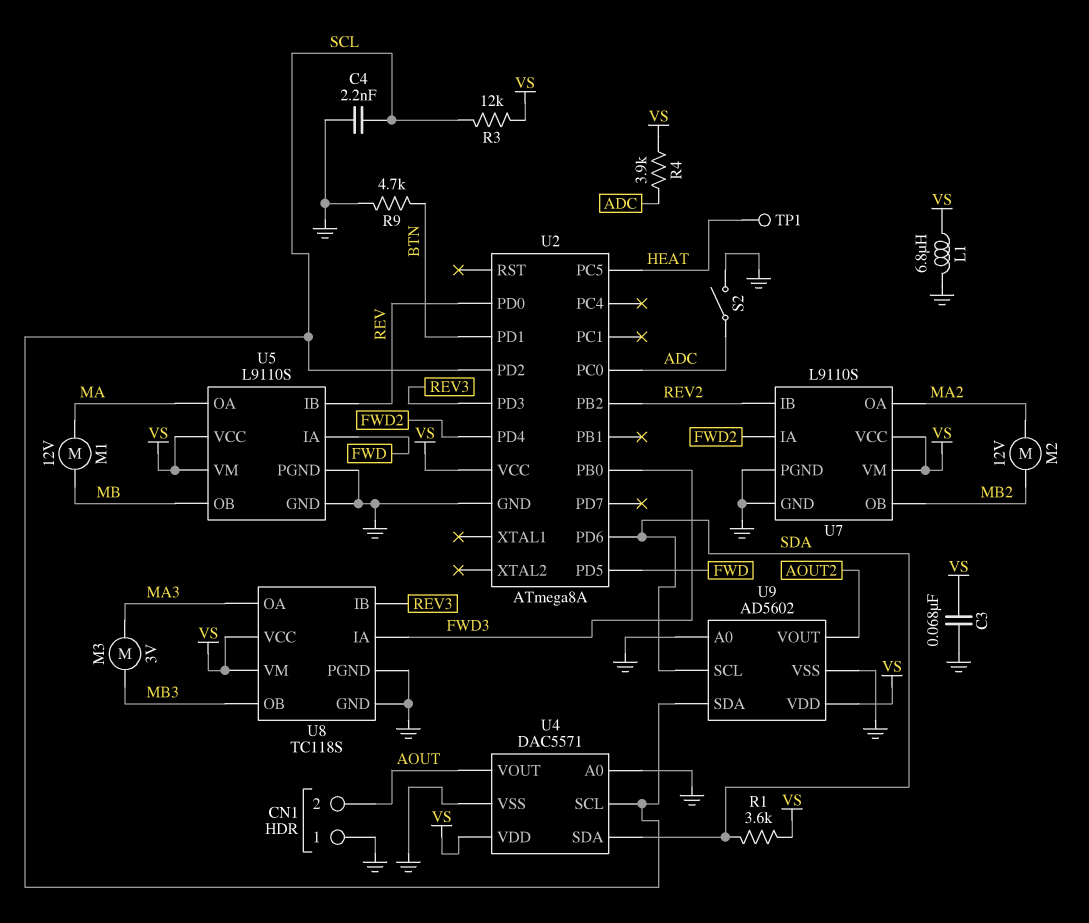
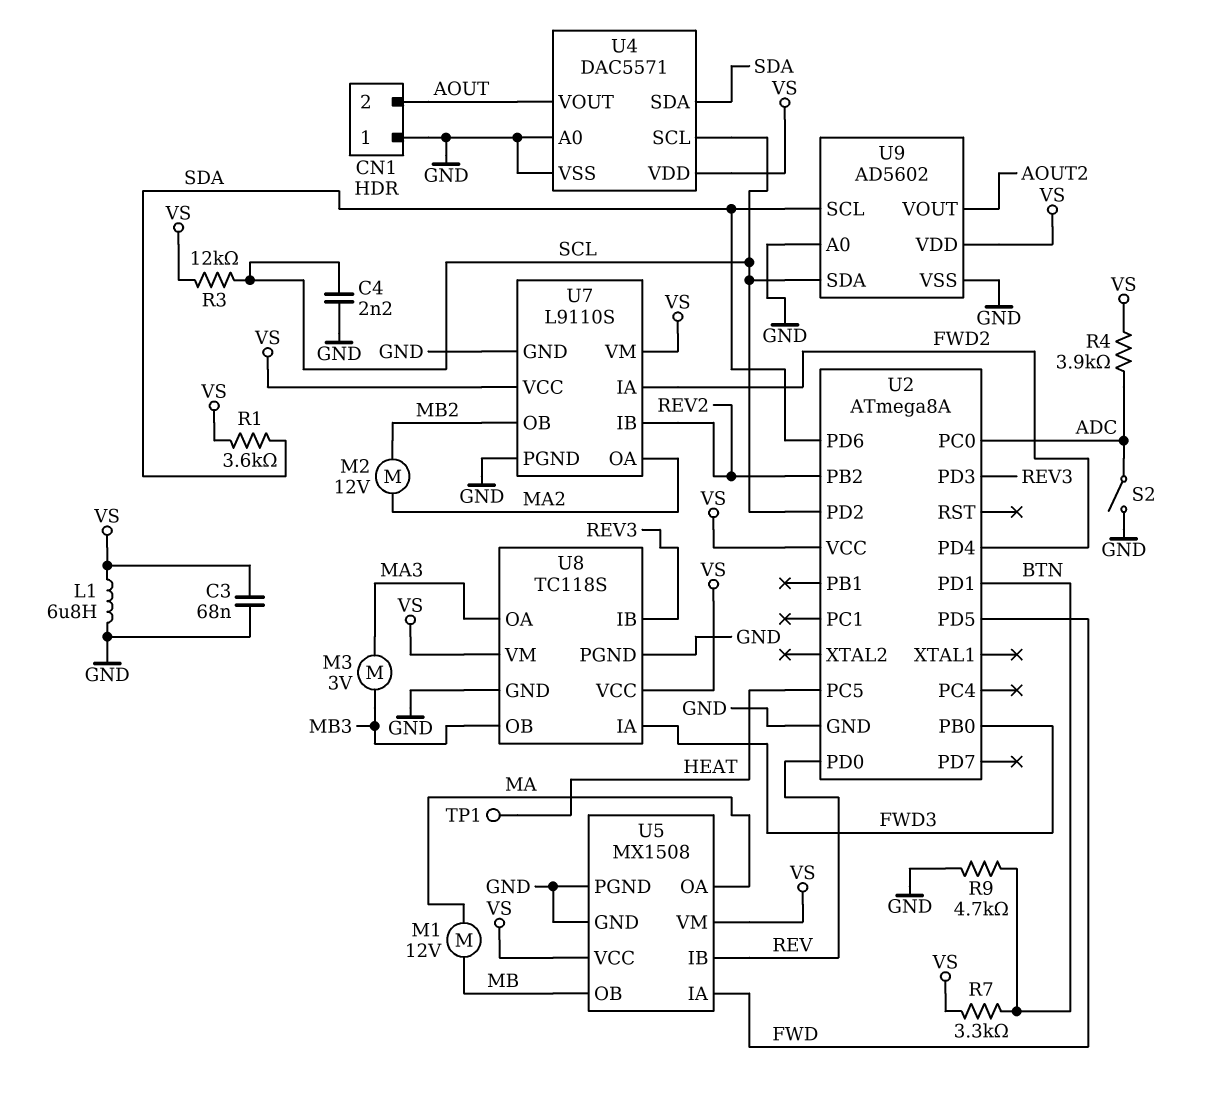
R7: none -> 3.3k (BTN, VS)
U5: L9110S -> MX1508

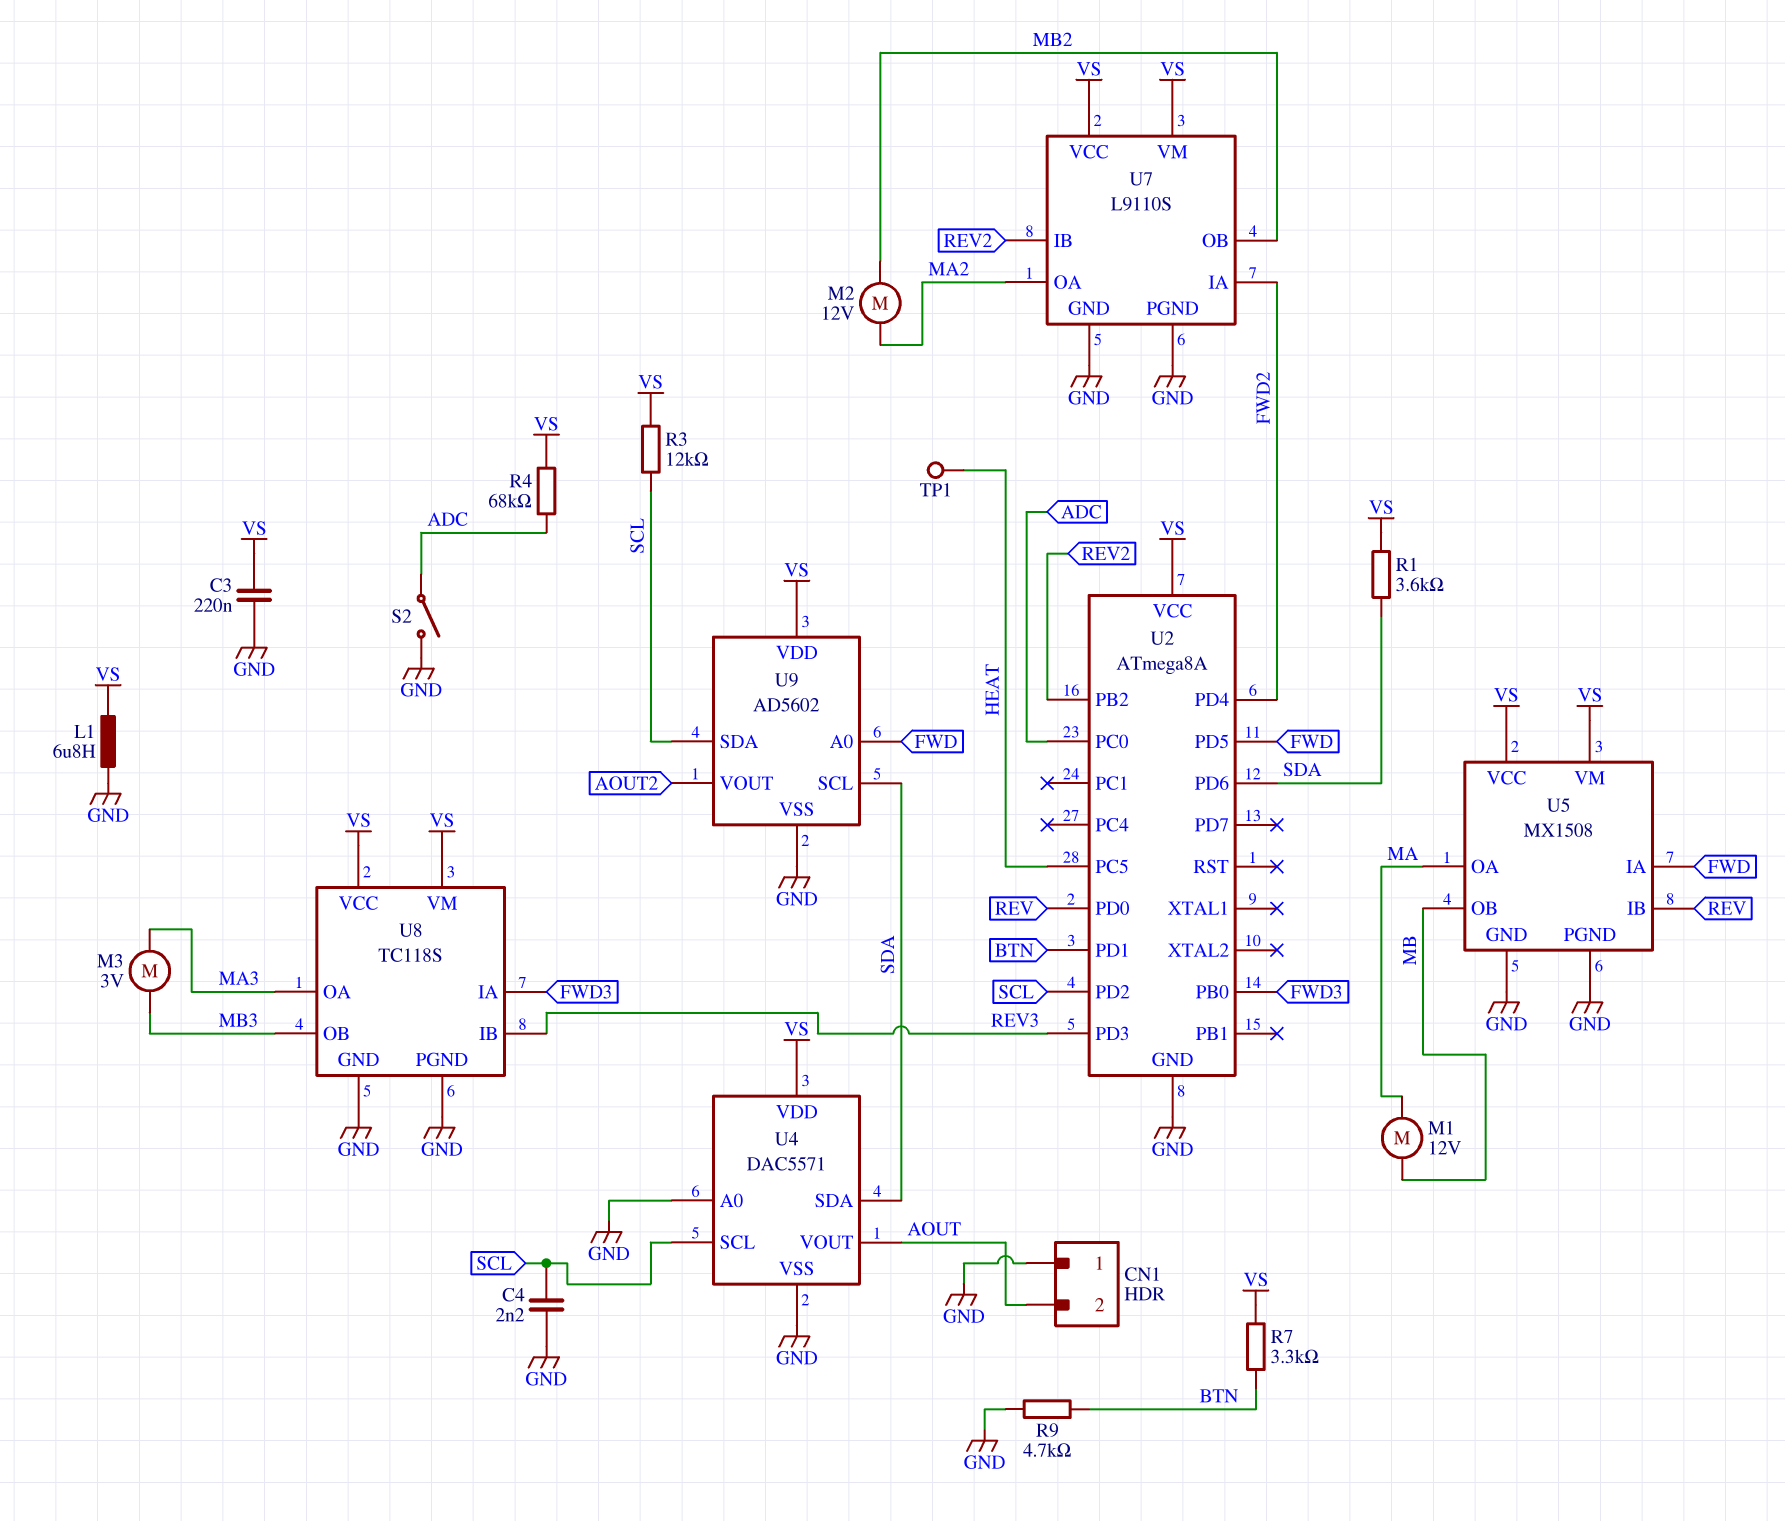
C3: 68nF (GND, VS) -> 220nF (GND, VS)
R4: 3.9k (ADC, VS) -> 68k (ADC, VS)
U9 pin A0: GND -> FWD

